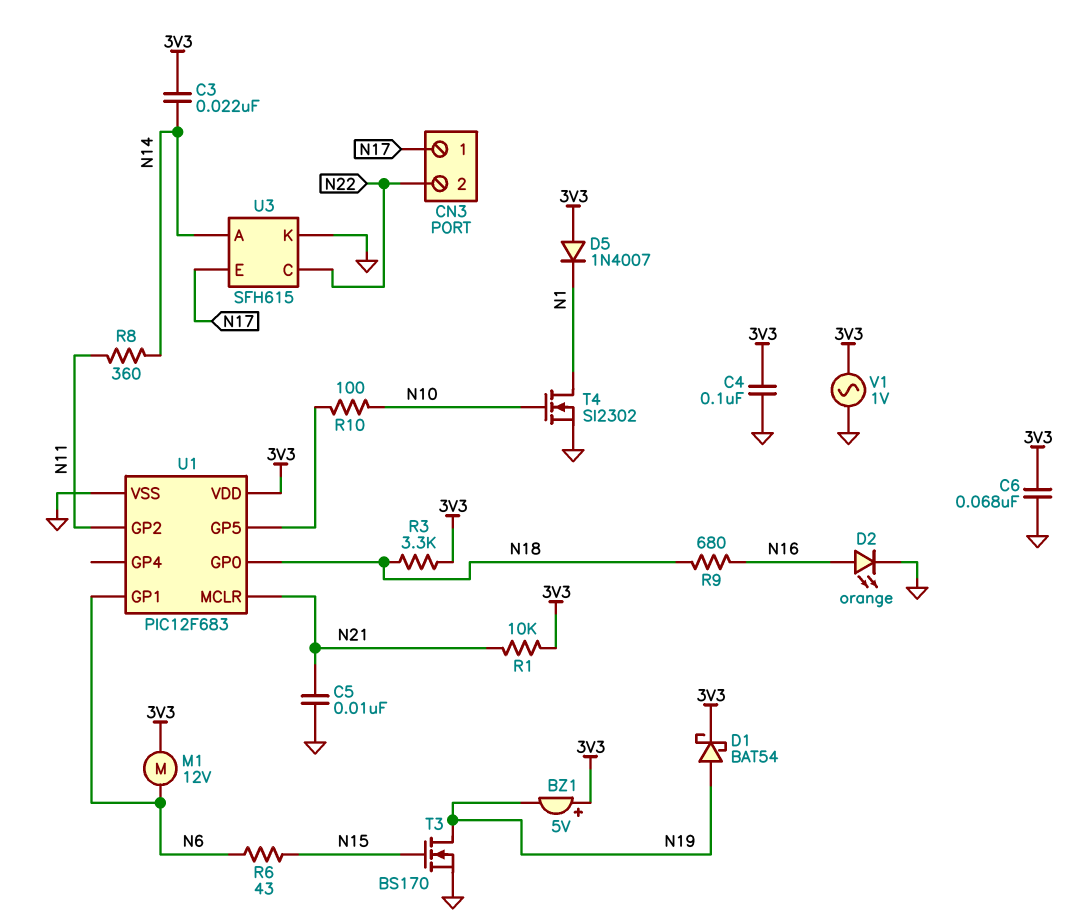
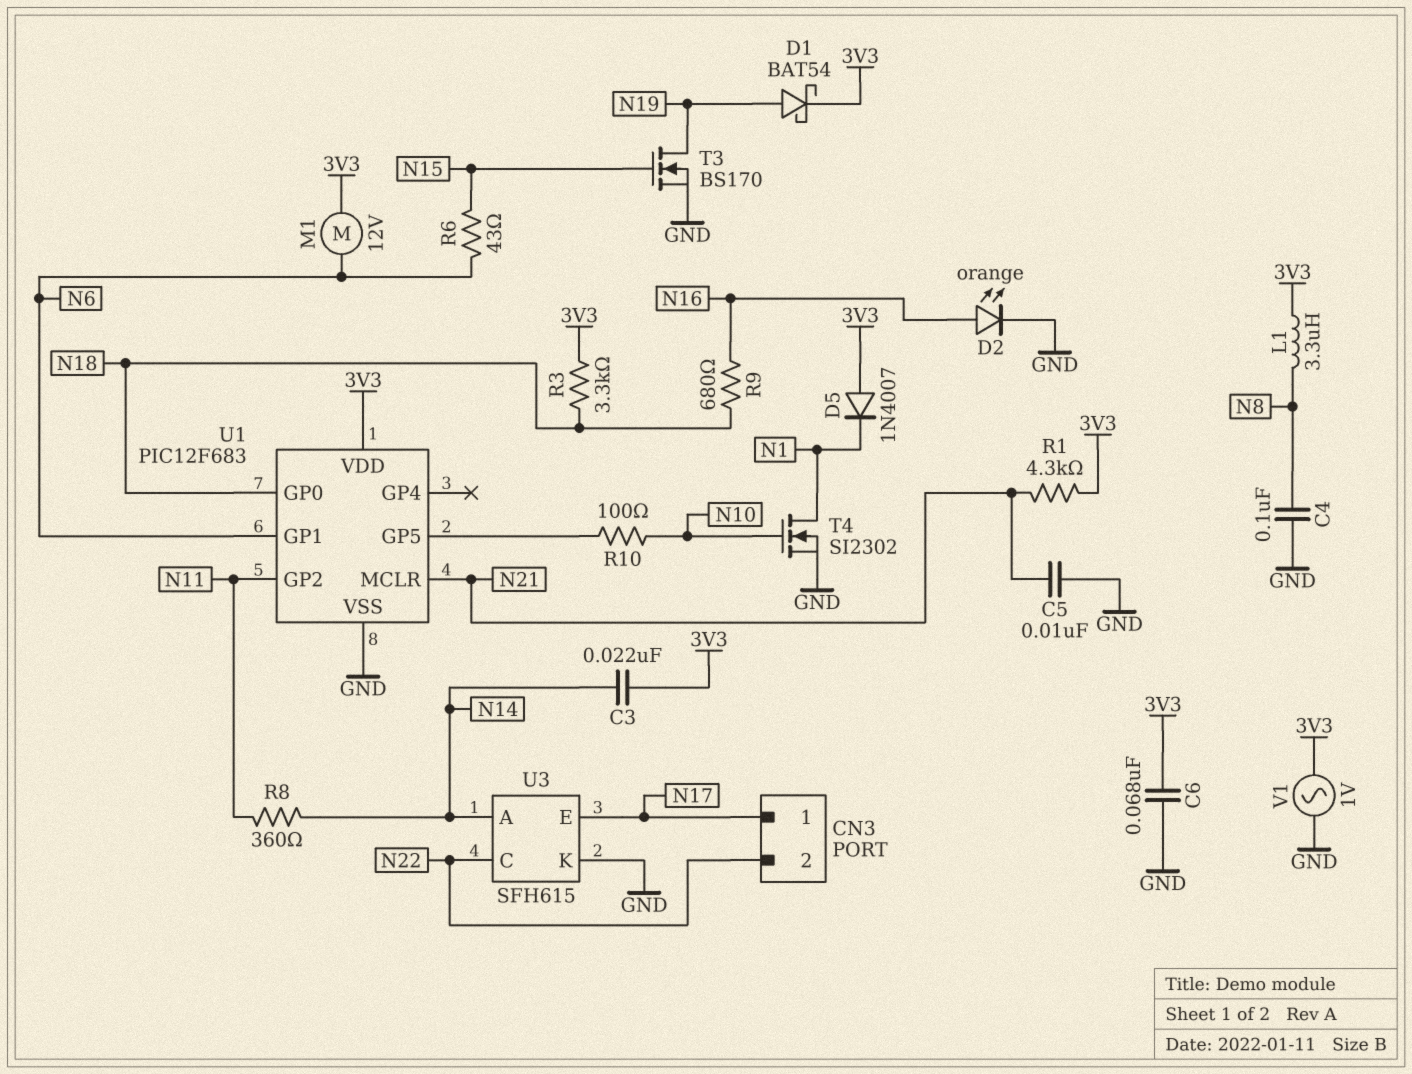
BZ1: buzzer 5V (plus 3V3, minus N19) -> none
C4: 100nF (3V3, GND) -> 100nF (GND, N8)
L1: none -> 3.3uH (3V3, N8)
R1: 10k (3V3, N21) -> 4.3k (3V3, N21)

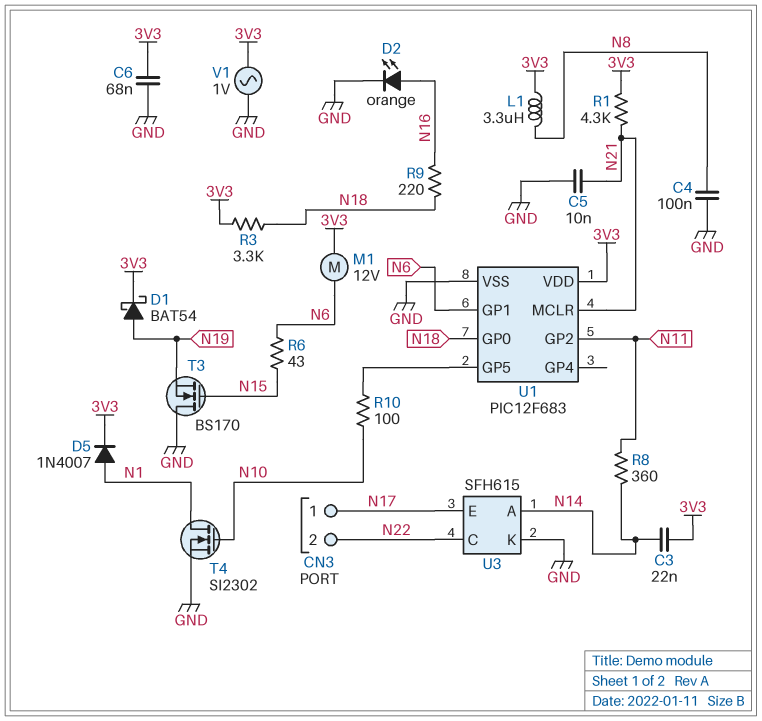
D5: diode 1N4007 (A 3V3, K N1) -> diode 1N4007 (A N1, K 3V3)
R9: 680 (N16, N18) -> 220 (N16, N18)
T3: NMOS BS170 (G N15, D N19, S GND) -> NMOS BS170 (G N15, D GND, S N19)

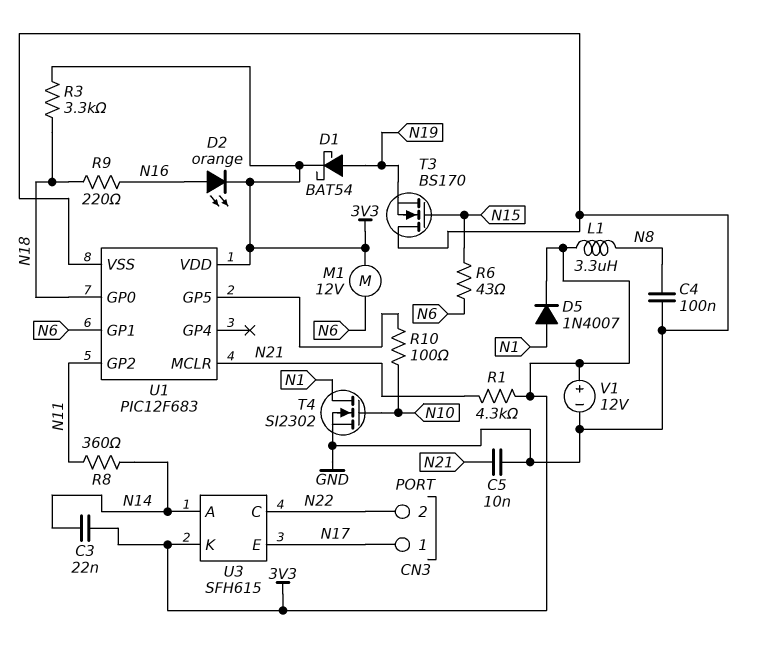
C6: 68nF (3V3, GND) -> none
D2: LED orange (A N16, K GND) -> LED orange (A N16, K 3V3)
U3 pin K: GND -> 3V3
V1: AC 1V (3V3, GND) -> 12V (plus 3V3, minus GND)

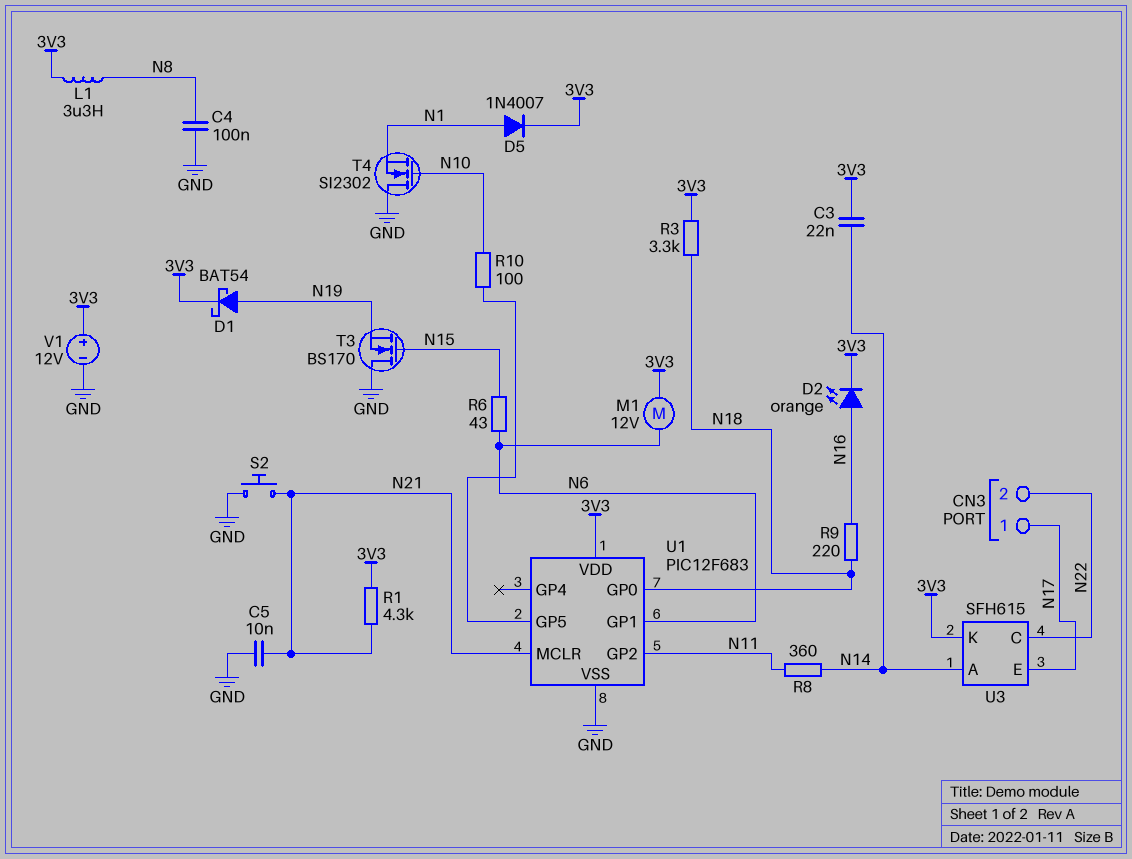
S2: none -> button (GND, N21)
T4: NMOS SI2302 (G N10, D N1, S GND) -> NMOS SI2302 (G N10, D GND, S N1)

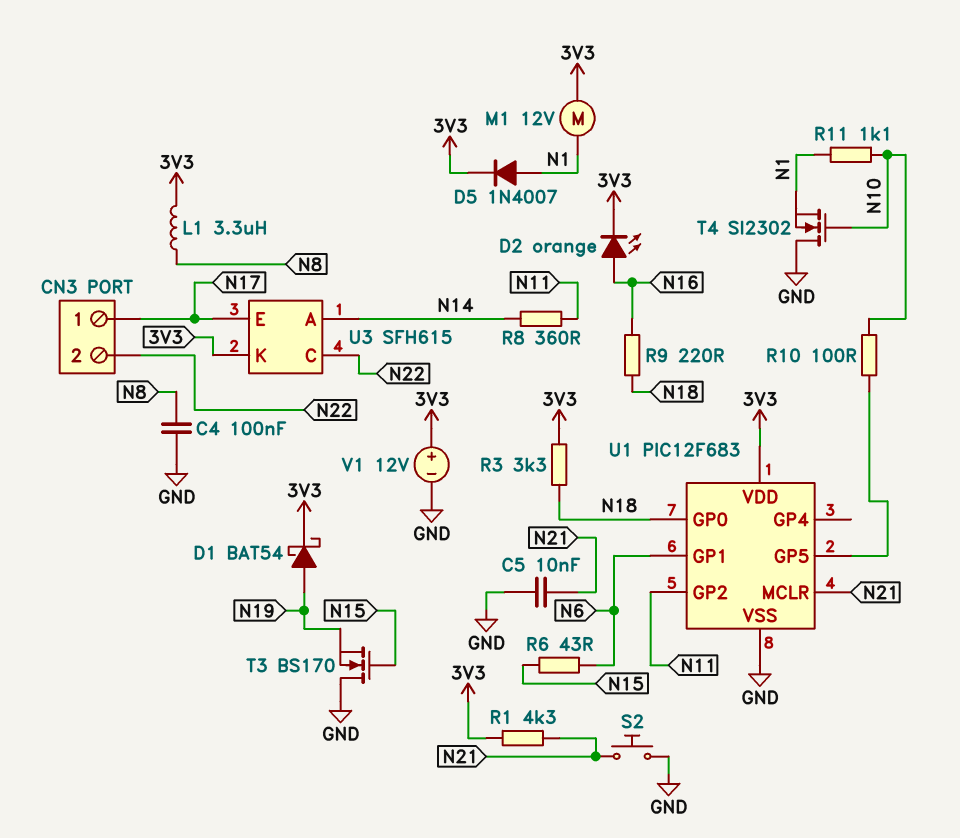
C3: 22nF (3V3, N14) -> none
M1: motor 12V (3V3, N6) -> motor 12V (3V3, N1)
R11: none -> 1.1k (N1, N10)

